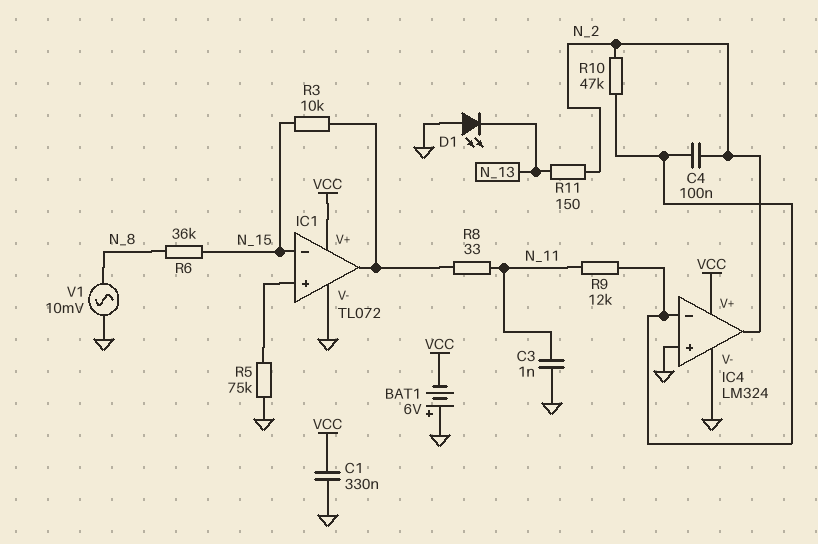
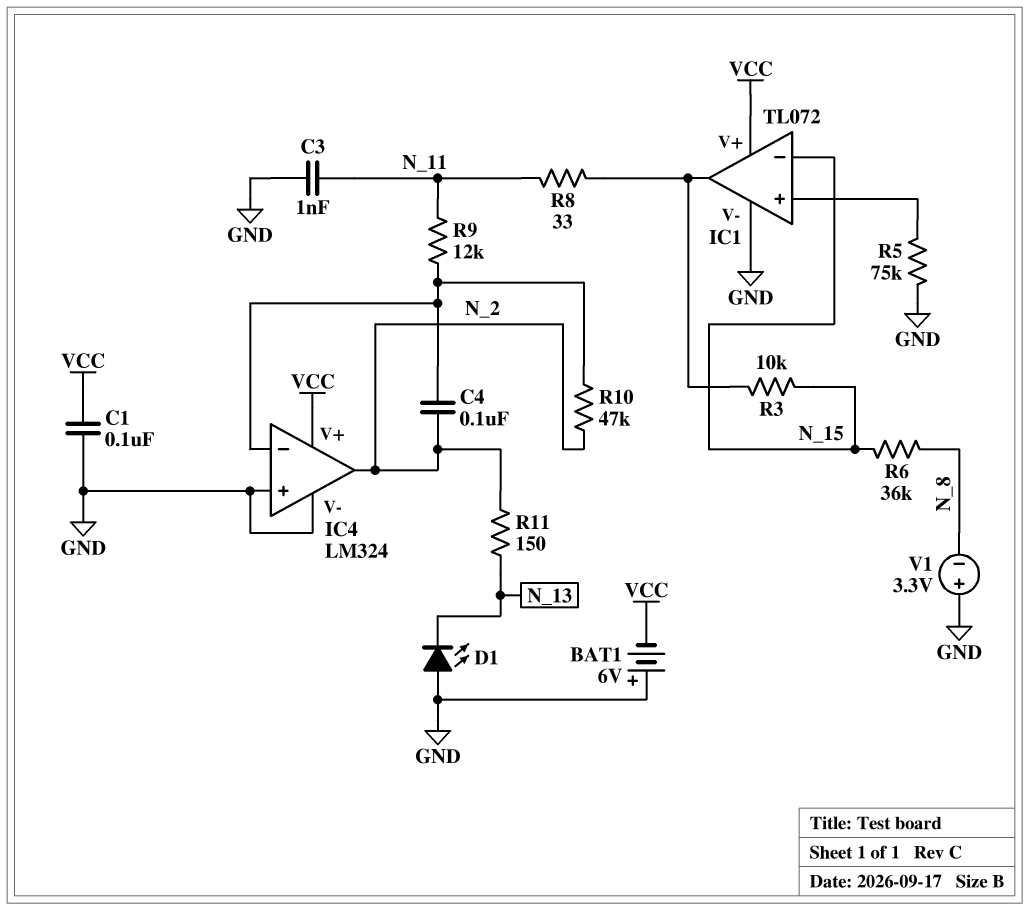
C1: 330nF (GND, VCC) -> 100nF (GND, VCC)
V1: AC 10mV (GND, N_8) -> 3.3V (plus GND, minus N_8)

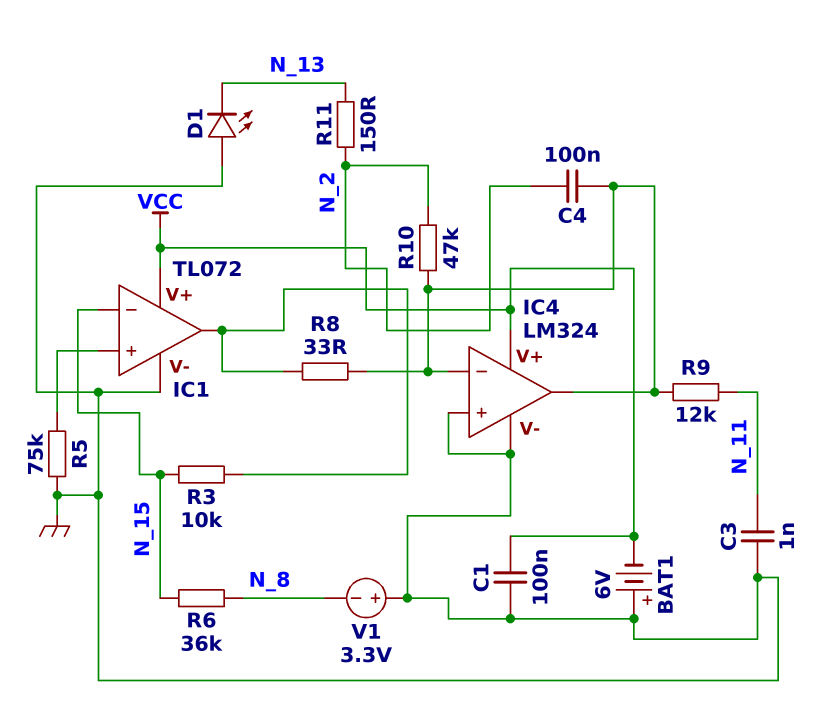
IC4 pin out: N_2 -> IC4/in-
R8: 33 (IC1/out, N_11) -> 33 (IC1/out, IC4/in-)

